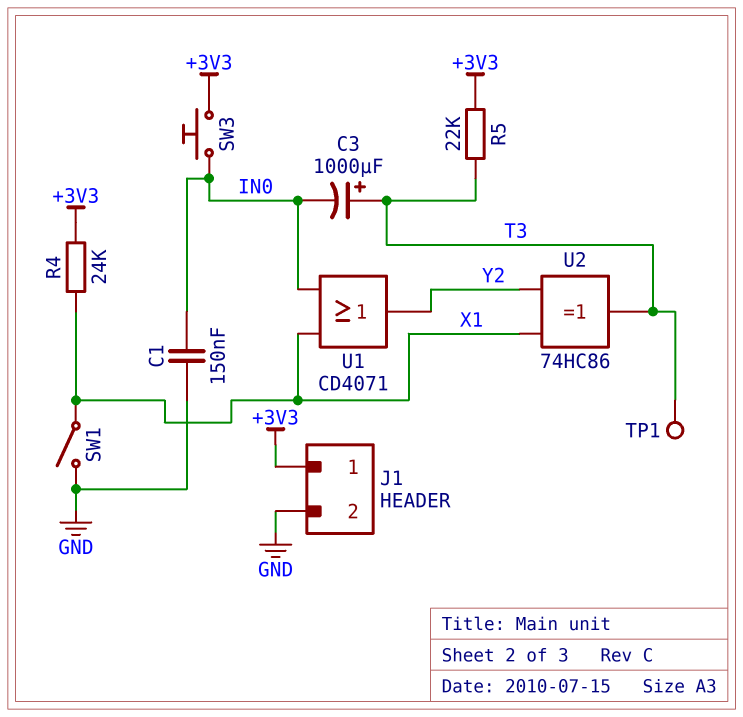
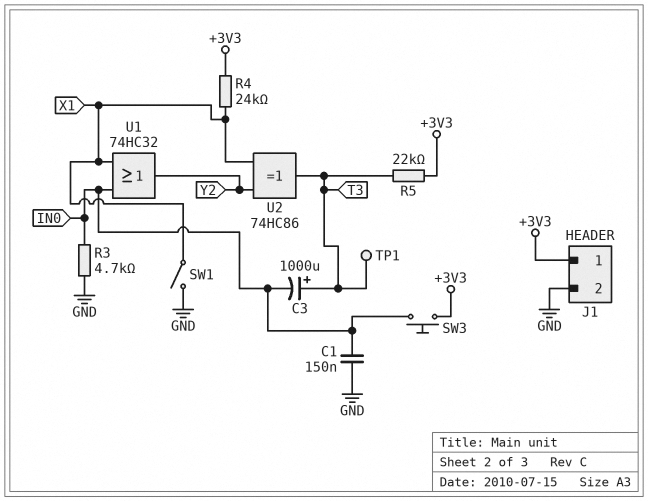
R3: none -> 4.7k (GND, IN0)
U1: OR CD4071 (in IN0, in X1, out Y2) -> OR 74HC32 (in IN0, in X1, out Y2)

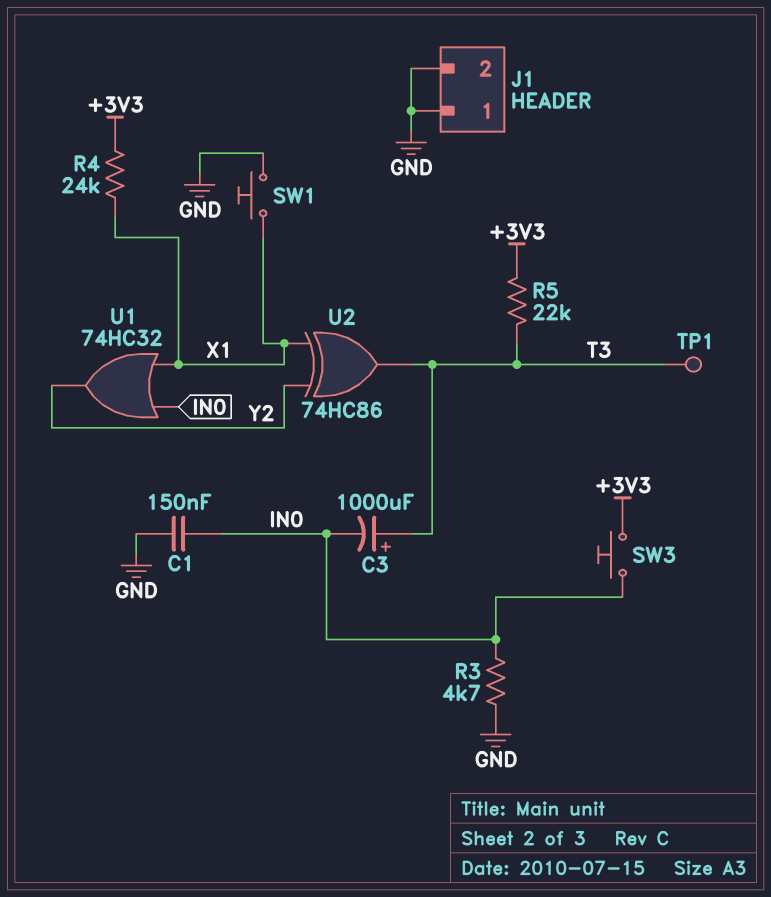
J1 pin 1: +3V3 -> GND
SW1: switch (GND, X1) -> button (GND, X1)

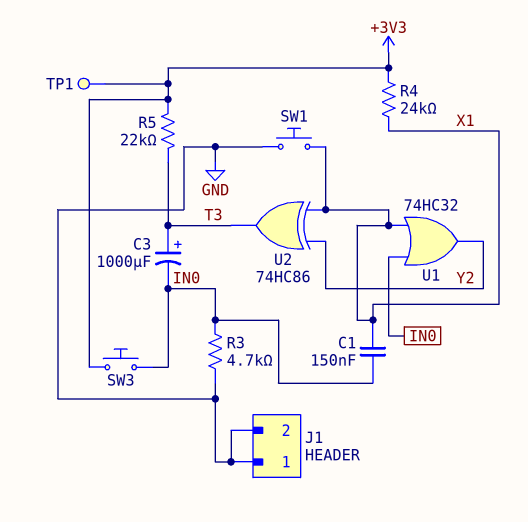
C1: 150nF (GND, IN0) -> 150nF (IN0, X1)
TP1: test point (T3) -> test point (+3V3)

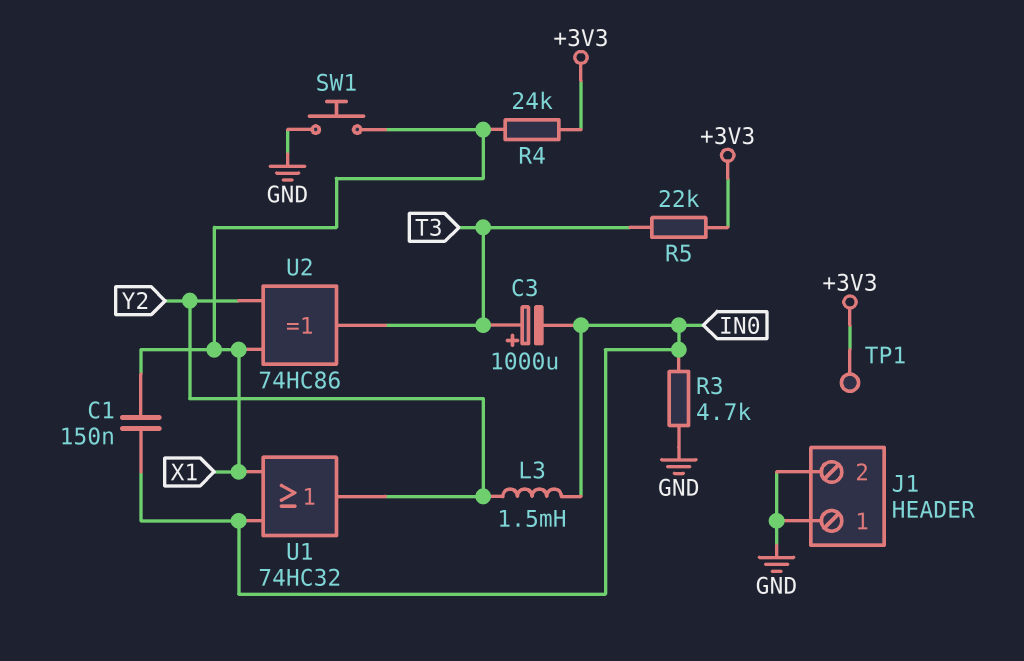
L3: none -> 1.5mH (IN0, Y2)
SW3: button (+3V3, IN0) -> none

